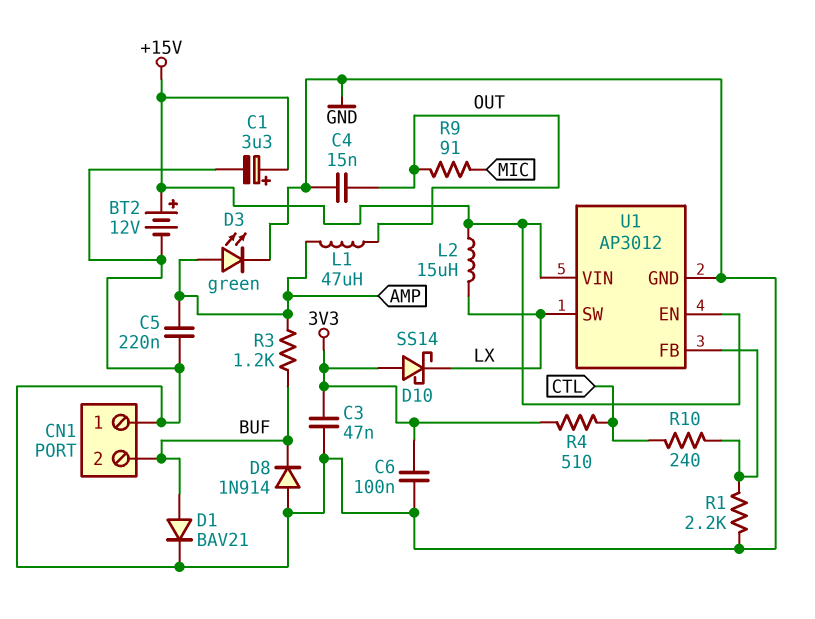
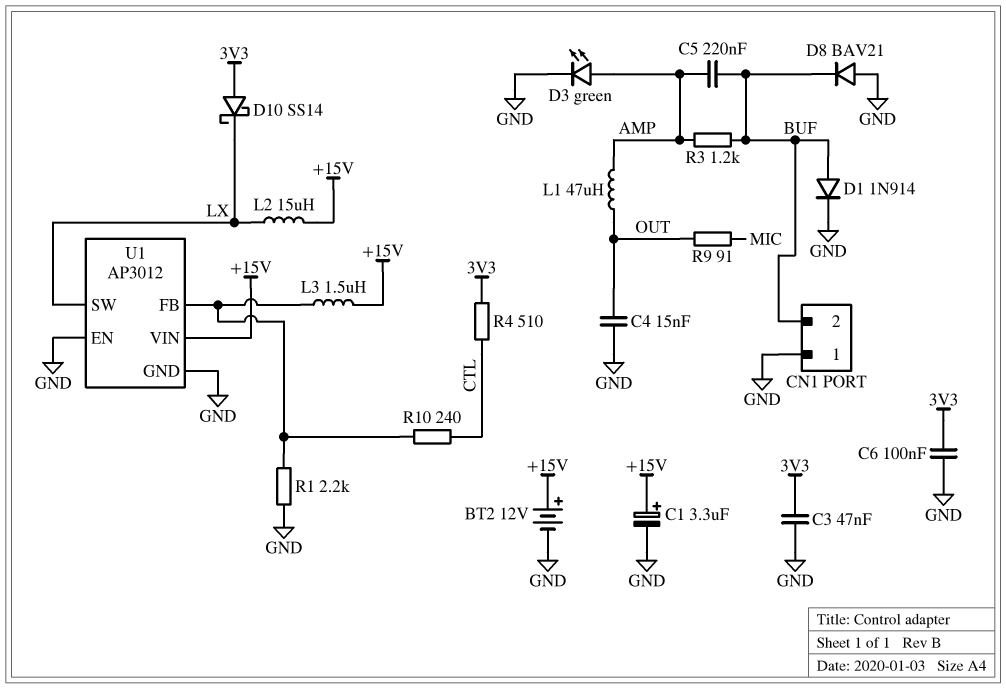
C5: 220nF (AMP, GND) -> 220nF (AMP, BUF)
D1: diode BAV21 (A BUF, K GND) -> diode 1N914 (A BUF, K GND)
D8: diode 1N914 (A GND, K BUF) -> diode BAV21 (A GND, K BUF)
L3: none -> 1.5uH (+15V, U1/FB)
U1 pin EN: +15V -> GND

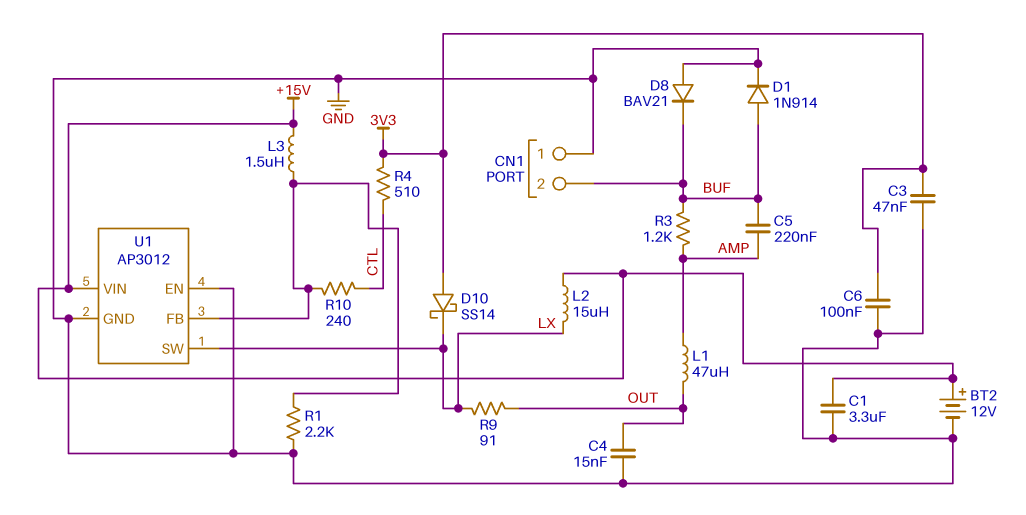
C1: 3.3uF (plus +15V, minus GND) -> 3.3uF (+15V, GND)
D3: LED green (A AMP, K GND) -> none
R9: 91 (MIC, OUT) -> 91 (LX, OUT)

